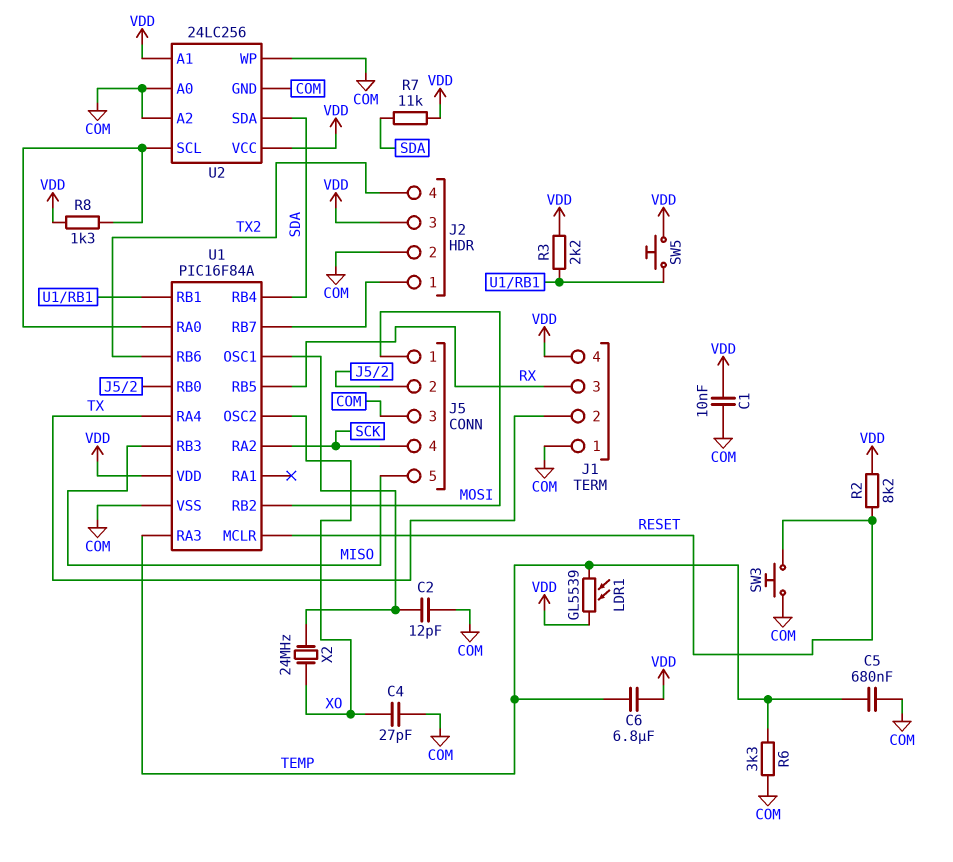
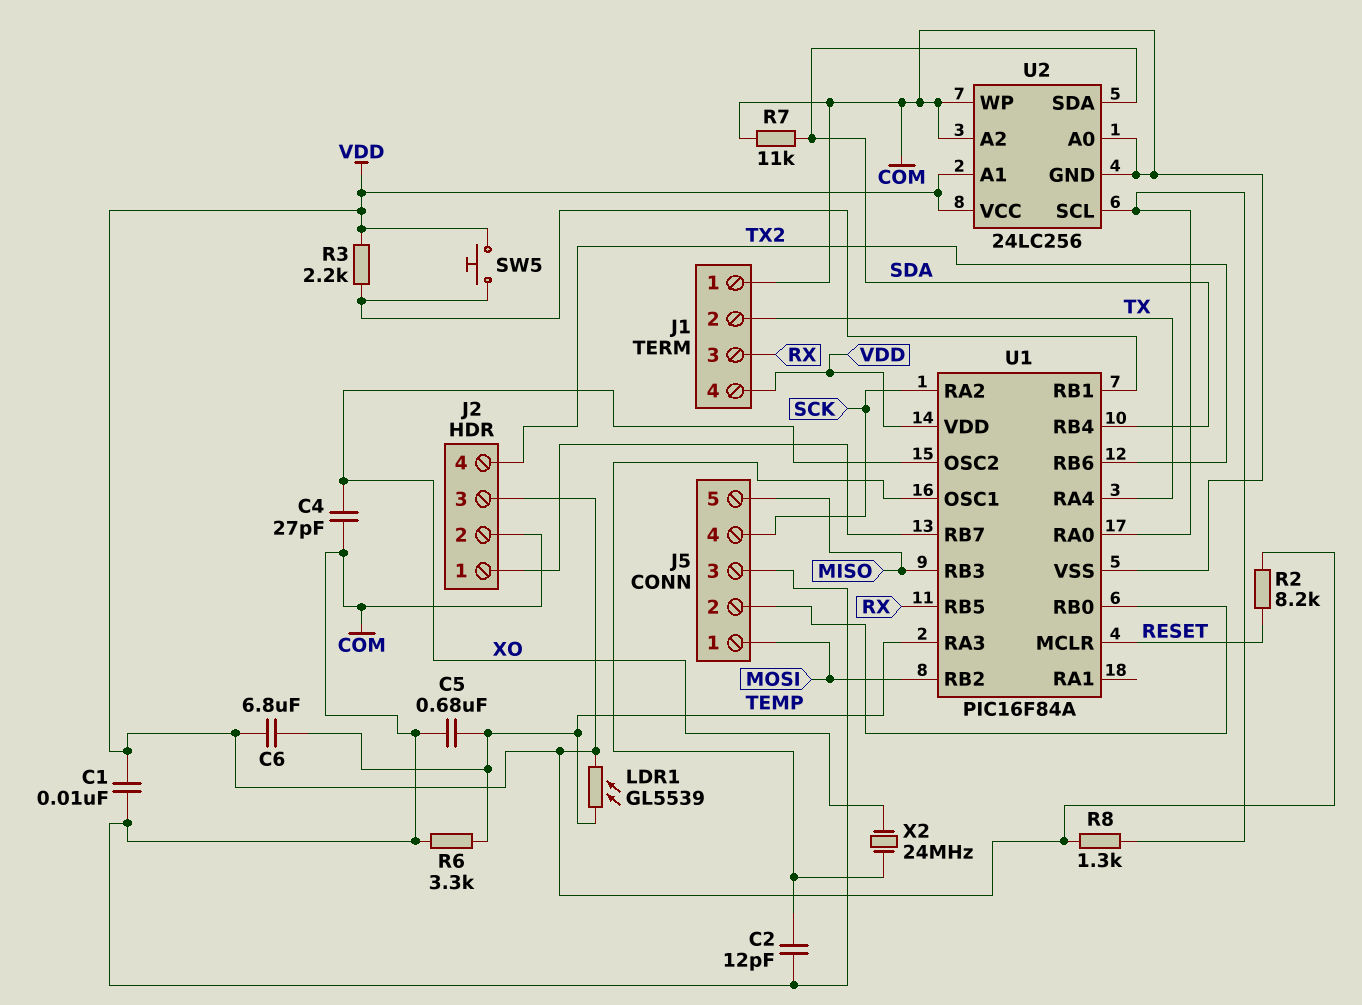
R7: 11k (SDA, VDD) -> 11k (COM, SDA)
SW3: button (COM, RESET) -> none

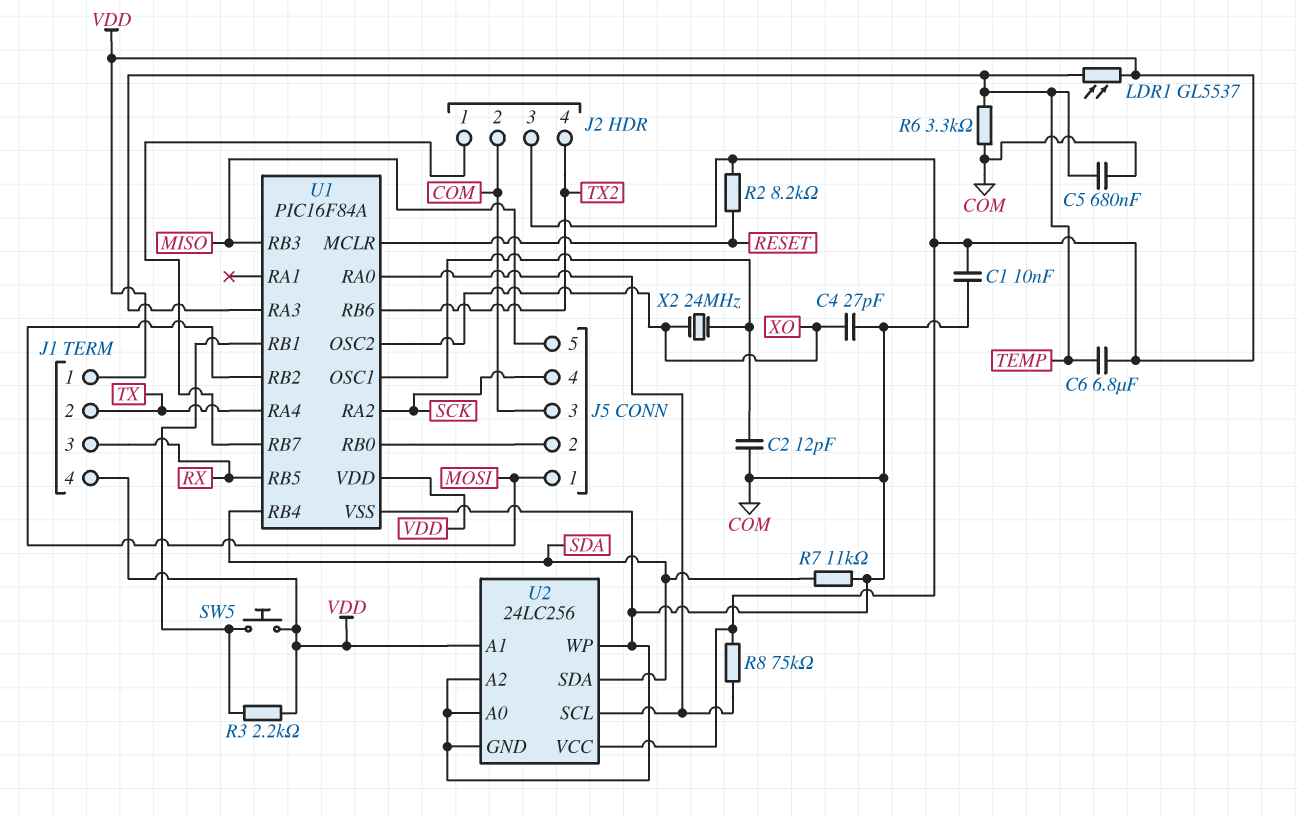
J1 pin 1: COM -> VDD
LDR1: GL5539 (TEMP, VDD) -> GL5537 (TEMP, VDD)
R8: 1.3k (U1/RA0, VDD) -> 75k (U1/RA0, VDD)

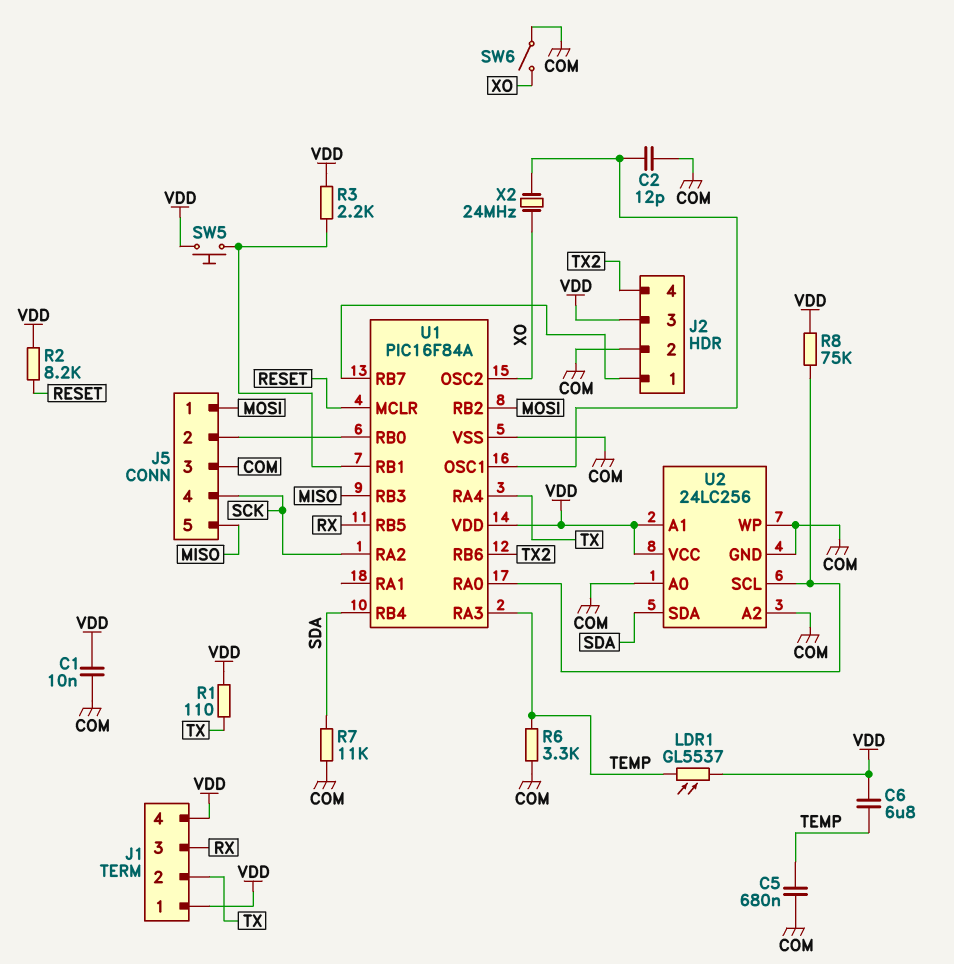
C4: 27pF (COM, XO) -> none
R1: none -> 110 (TX, VDD)
SW6: none -> switch (COM, XO)

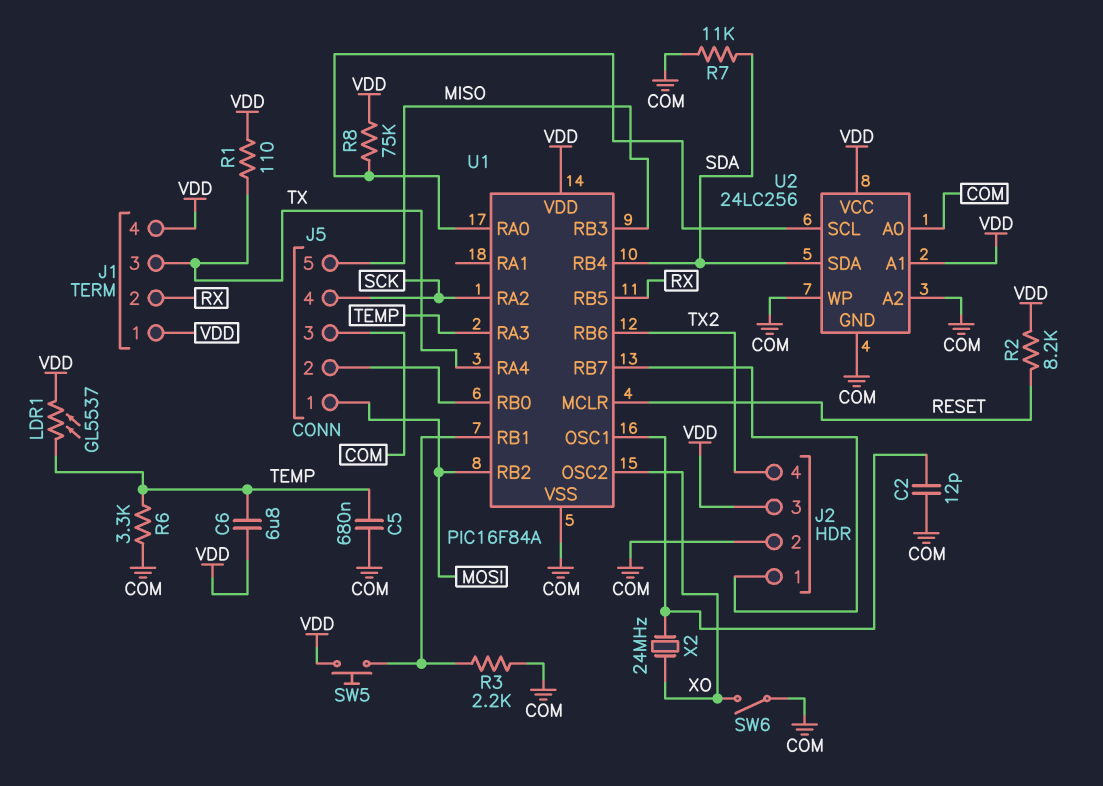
C1: 10nF (COM, VDD) -> none
J1 pin 2: TX -> RX
J1 pin 3: RX -> TX
R3: 2.2k (U1/RB1, VDD) -> 2.2k (COM, U1/RB1)

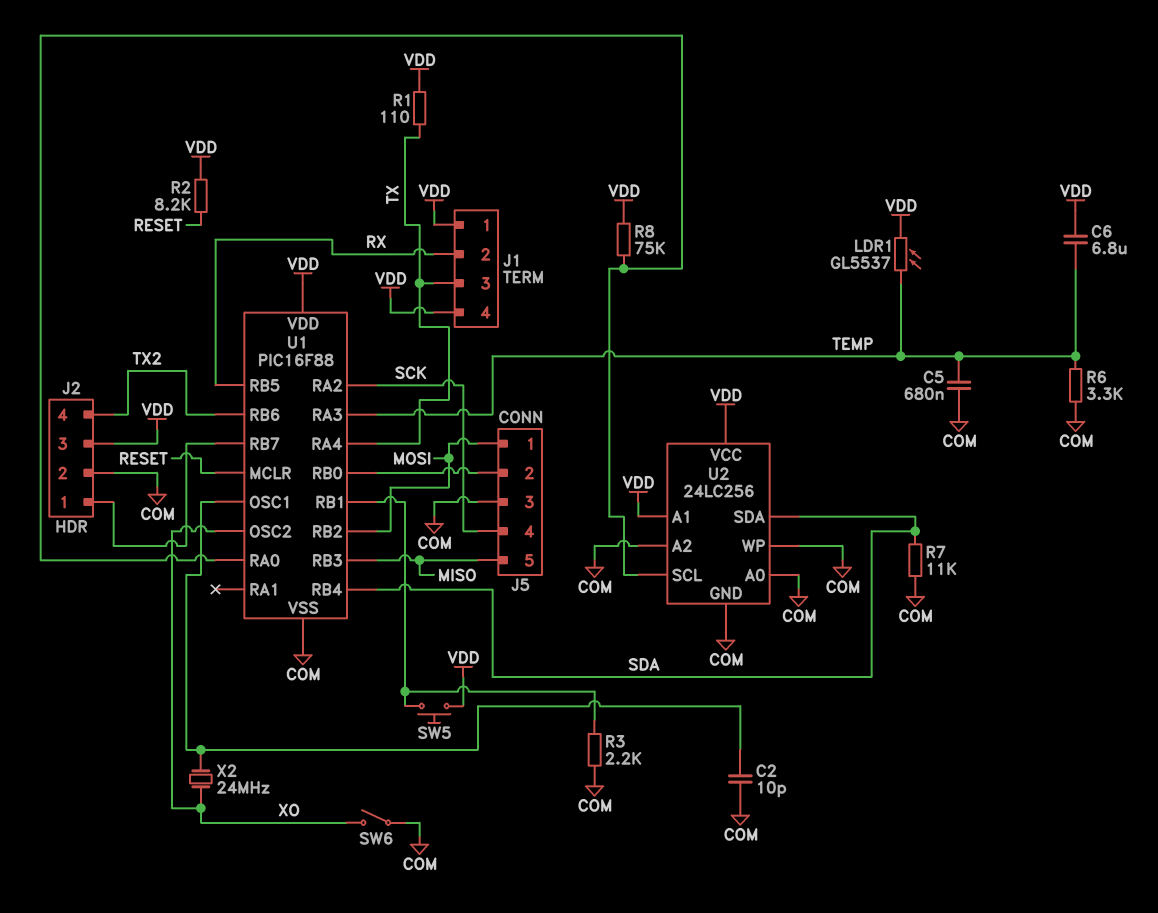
C2: 12pF (COM, U1/OSC1) -> 10pF (COM, U1/OSC1)
U1: PIC16F84A -> PIC16F88

